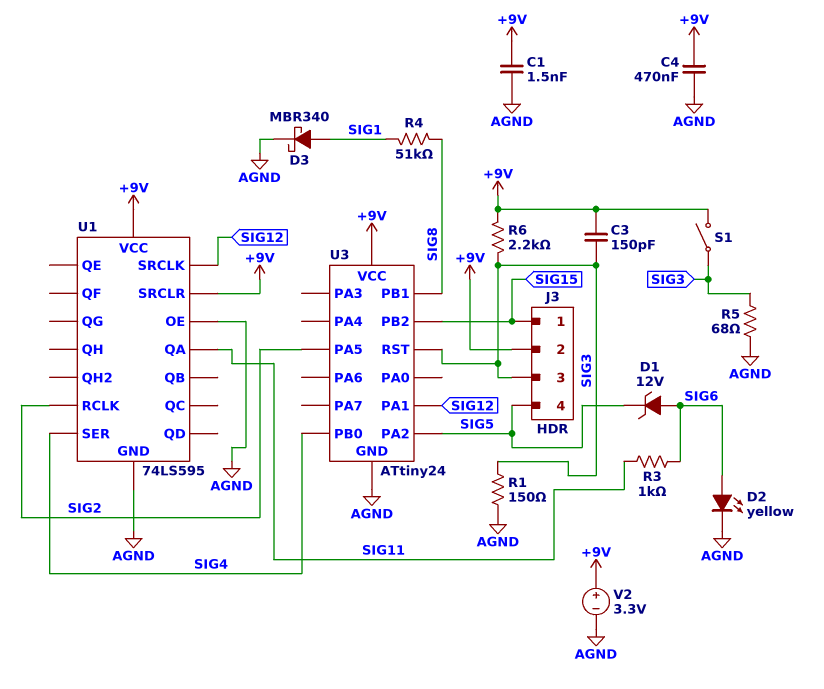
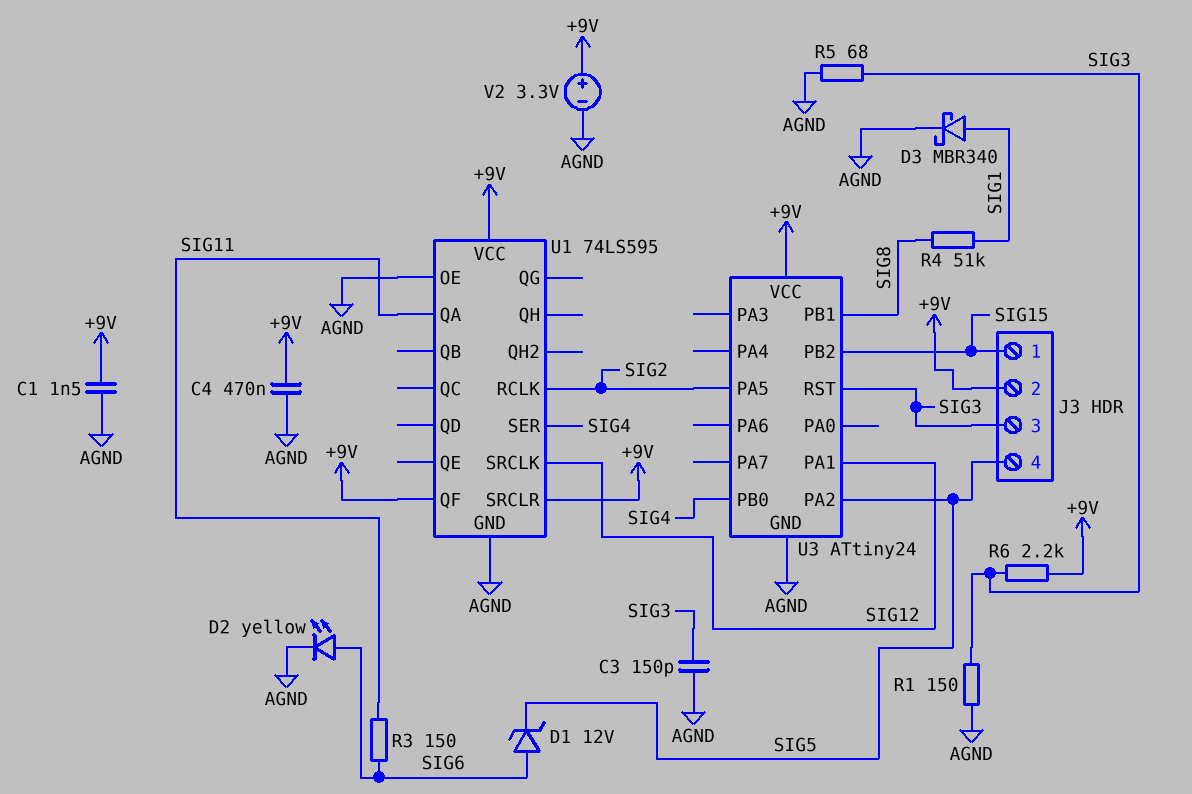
C3: 150pF (+9V, SIG3) -> 150pF (AGND, SIG3)
R3: 1k (SIG6, SIG11) -> 150 (SIG6, SIG11)
S1: switch (+9V, SIG3) -> none
U1 pin QF: none -> +9V

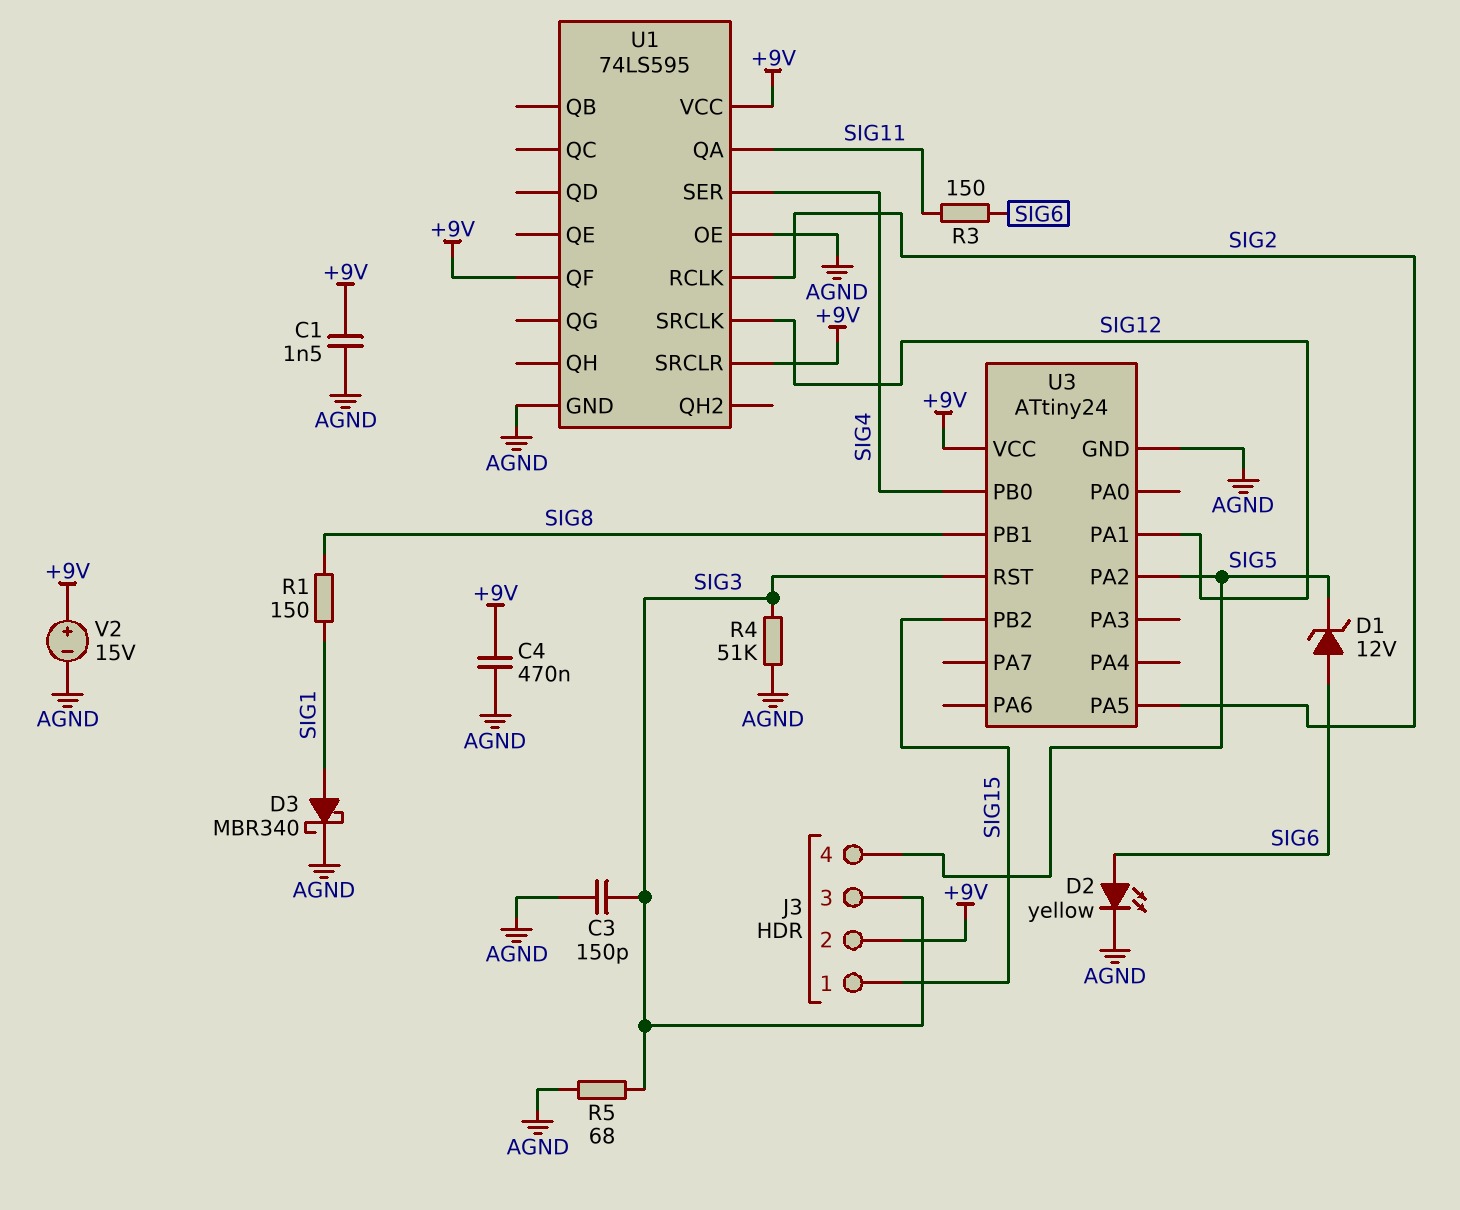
R1: 150 (AGND, SIG3) -> 150 (SIG1, SIG8)
R4: 51k (SIG1, SIG8) -> 51k (AGND, SIG3)
R6: 2.2k (+9V, SIG3) -> none
V2: 3.3V (plus +9V, minus AGND) -> 15V (plus +9V, minus AGND)

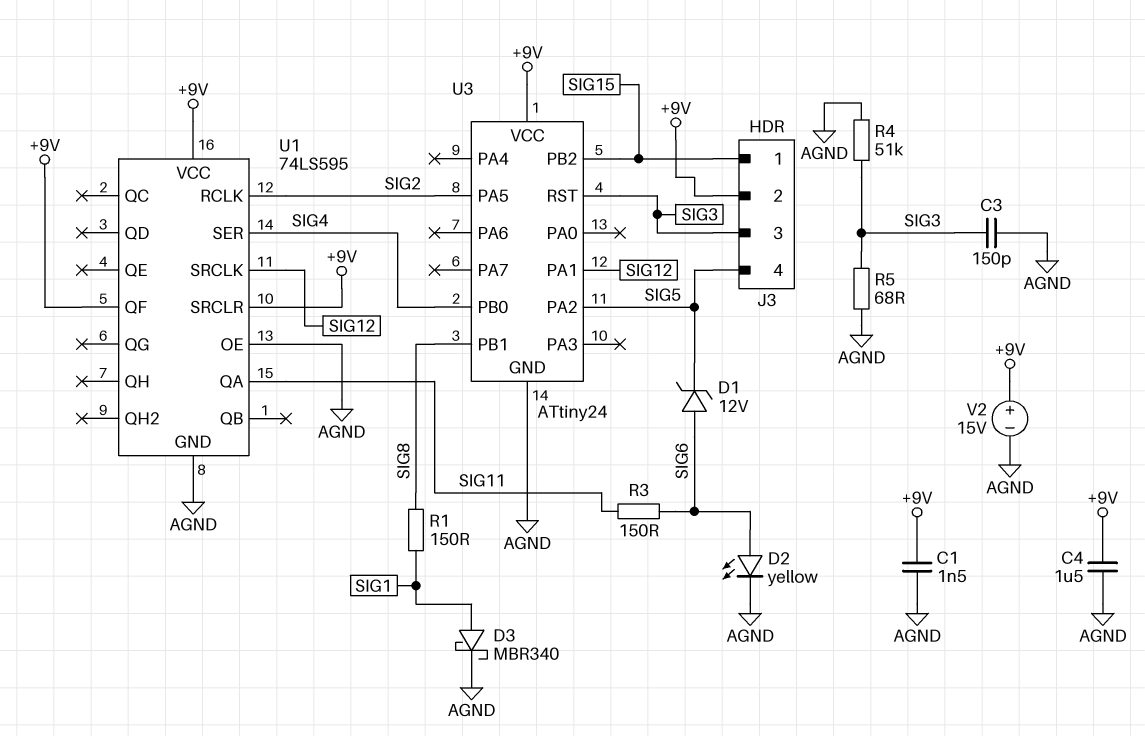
C4: 470nF (+9V, AGND) -> 1.5uF (+9V, AGND)

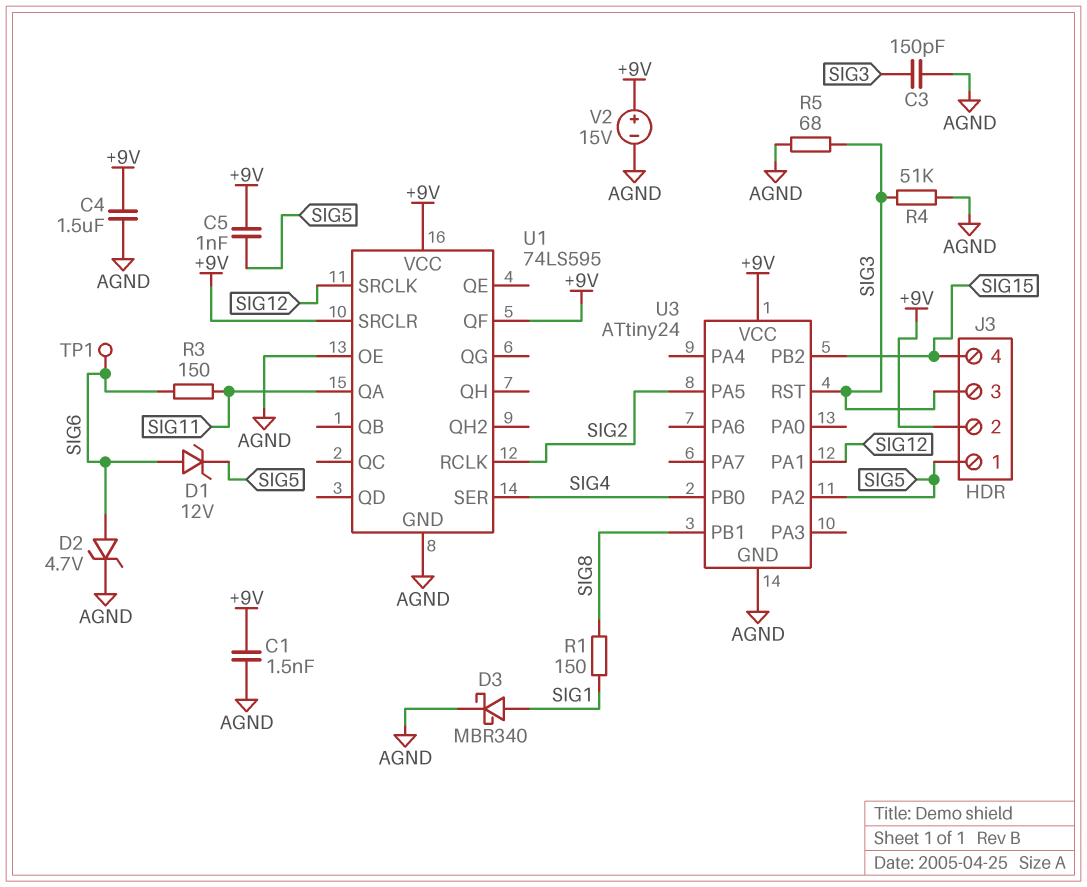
C5: none -> 1nF (+9V, SIG5)
D2: LED yellow (A SIG6, K AGND) -> zener 4.7V (A SIG6, K AGND)
J3 pin 1: SIG15 -> SIG5
J3 pin 4: SIG5 -> SIG15
TP1: none -> test point (SIG6)

